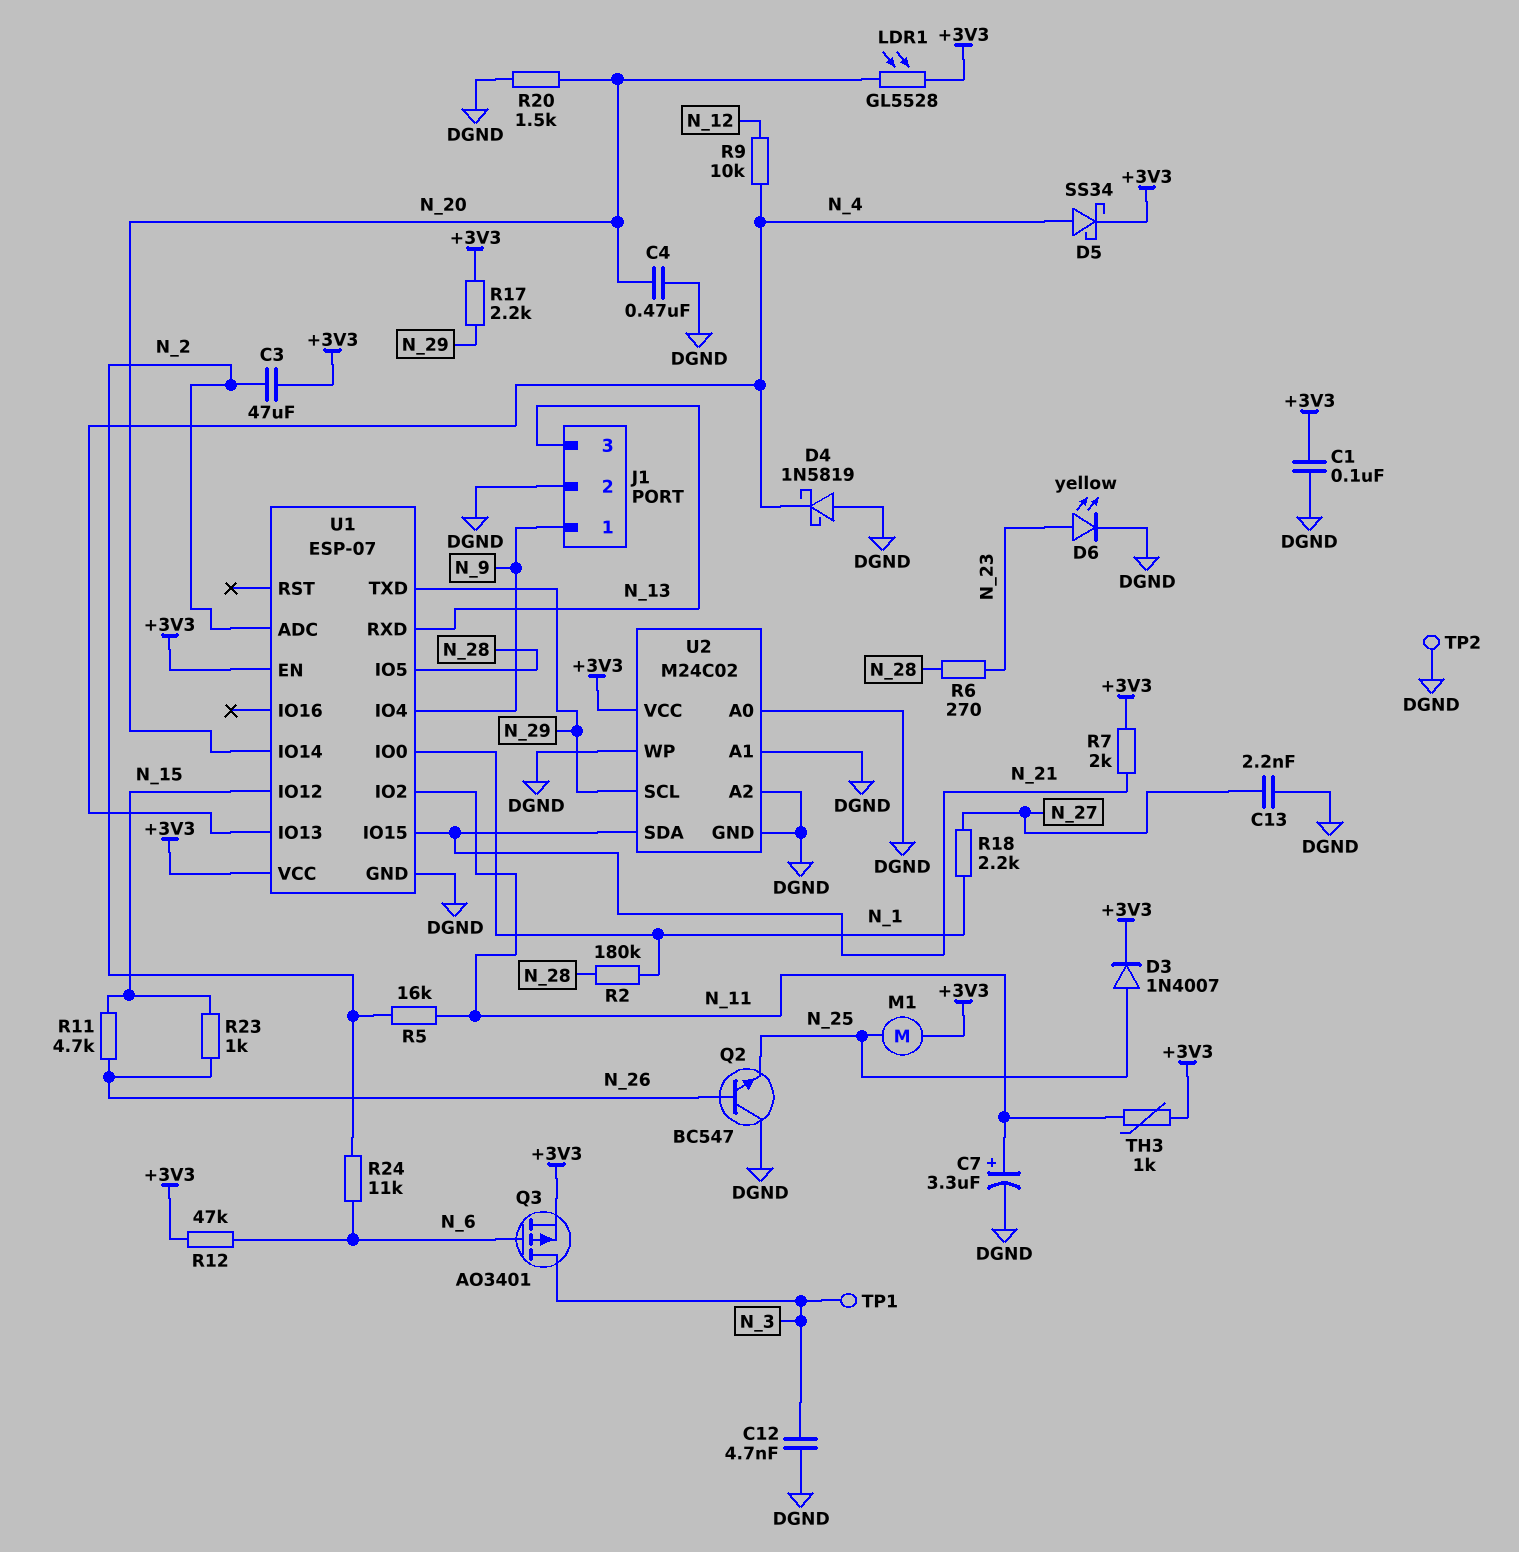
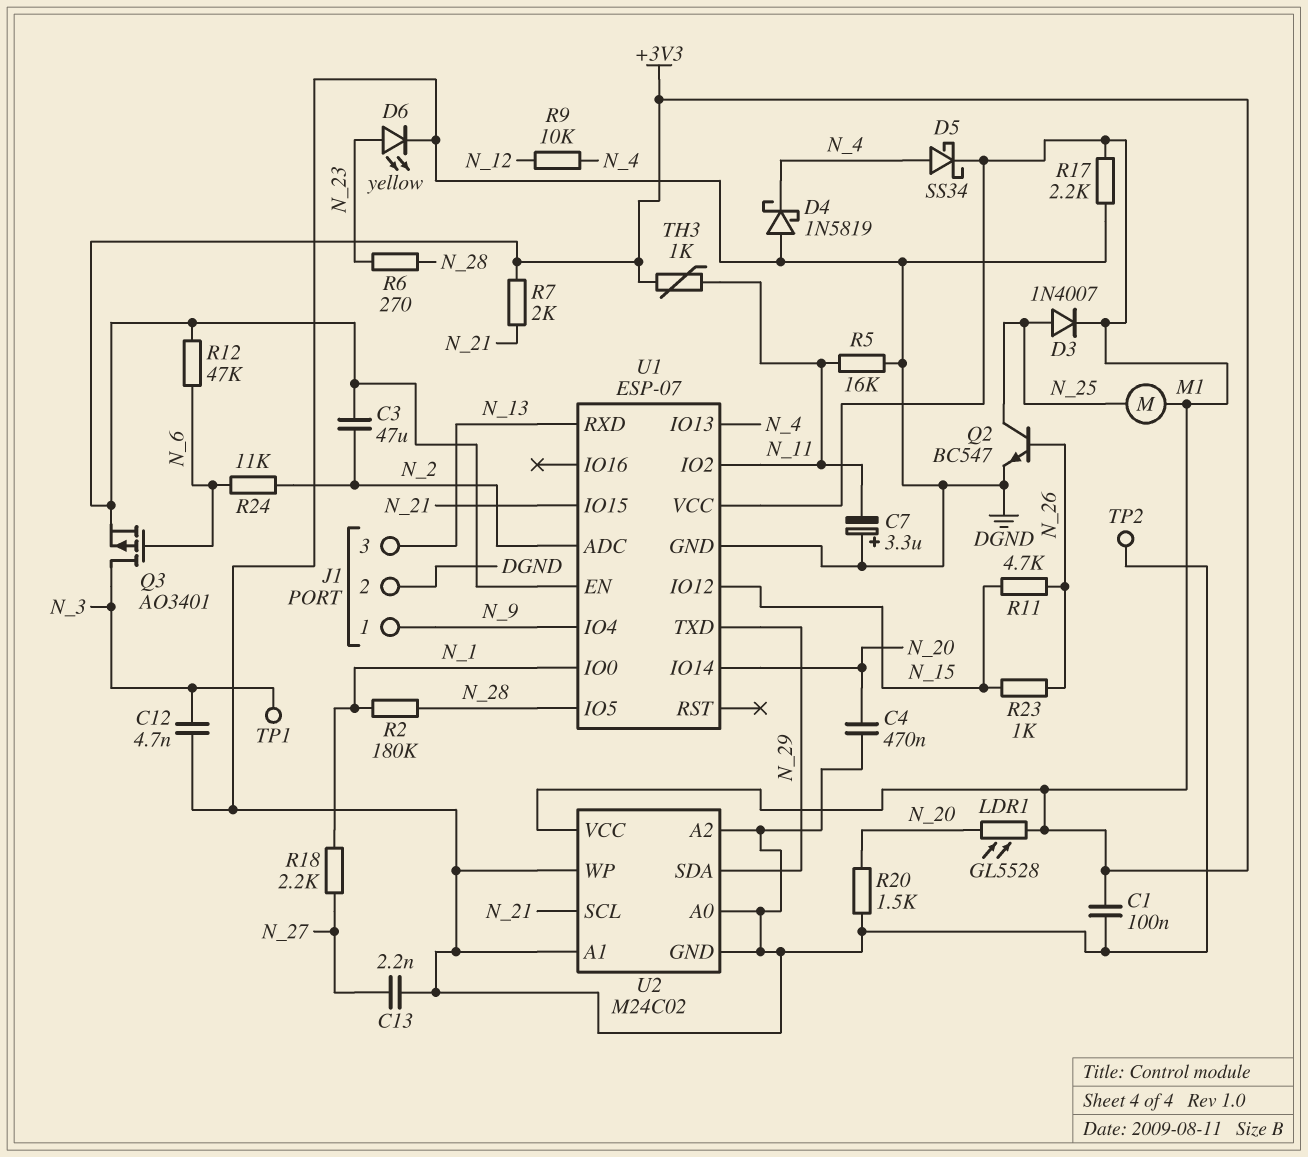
C7: 3.3uF (plus N_11, minus DGND) -> 3.3uF (plus DGND, minus N_11)
Q2: NPN BC547 (B N_26, C DGND, E N_25) -> NPN BC547 (B N_26, C N_25, E DGND)
R5: 16k (N_2, N_11) -> 16k (DGND, N_11)
R17: 2.2k (+3V3, N_29) -> 2.2k (+3V3, DGND)
U2 pin SCL: N_29 -> N_21
U2 pin SDA: N_21 -> N_29

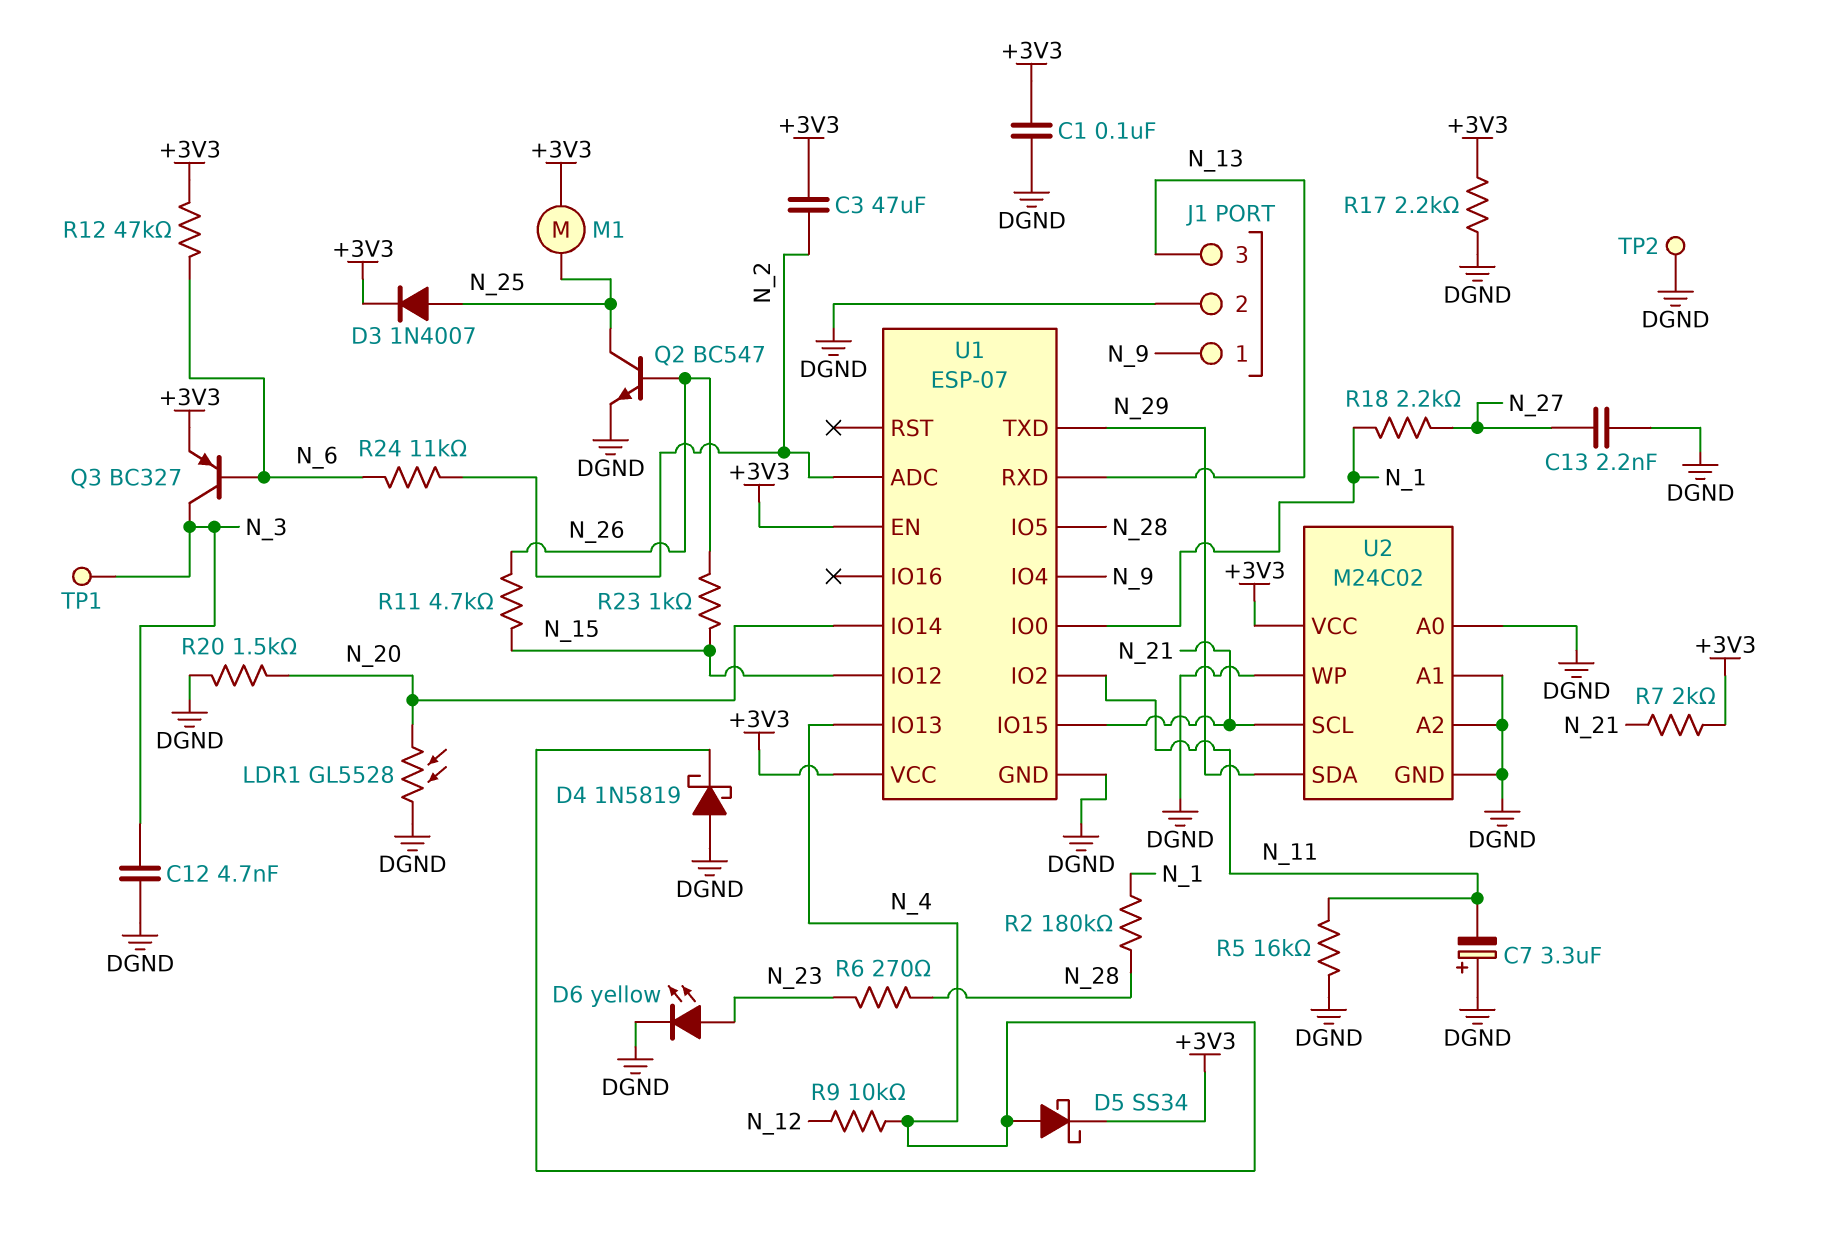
C4: 470nF (DGND, N_20) -> none
LDR1: GL5528 (+3V3, N_20) -> GL5528 (DGND, N_20)
Q3: PMOS AO3401 (G N_6, D N_3, S +3V3) -> PNP BC327 (B N_6, C N_3, E +3V3)
TH3: 1k (+3V3, N_11) -> none

